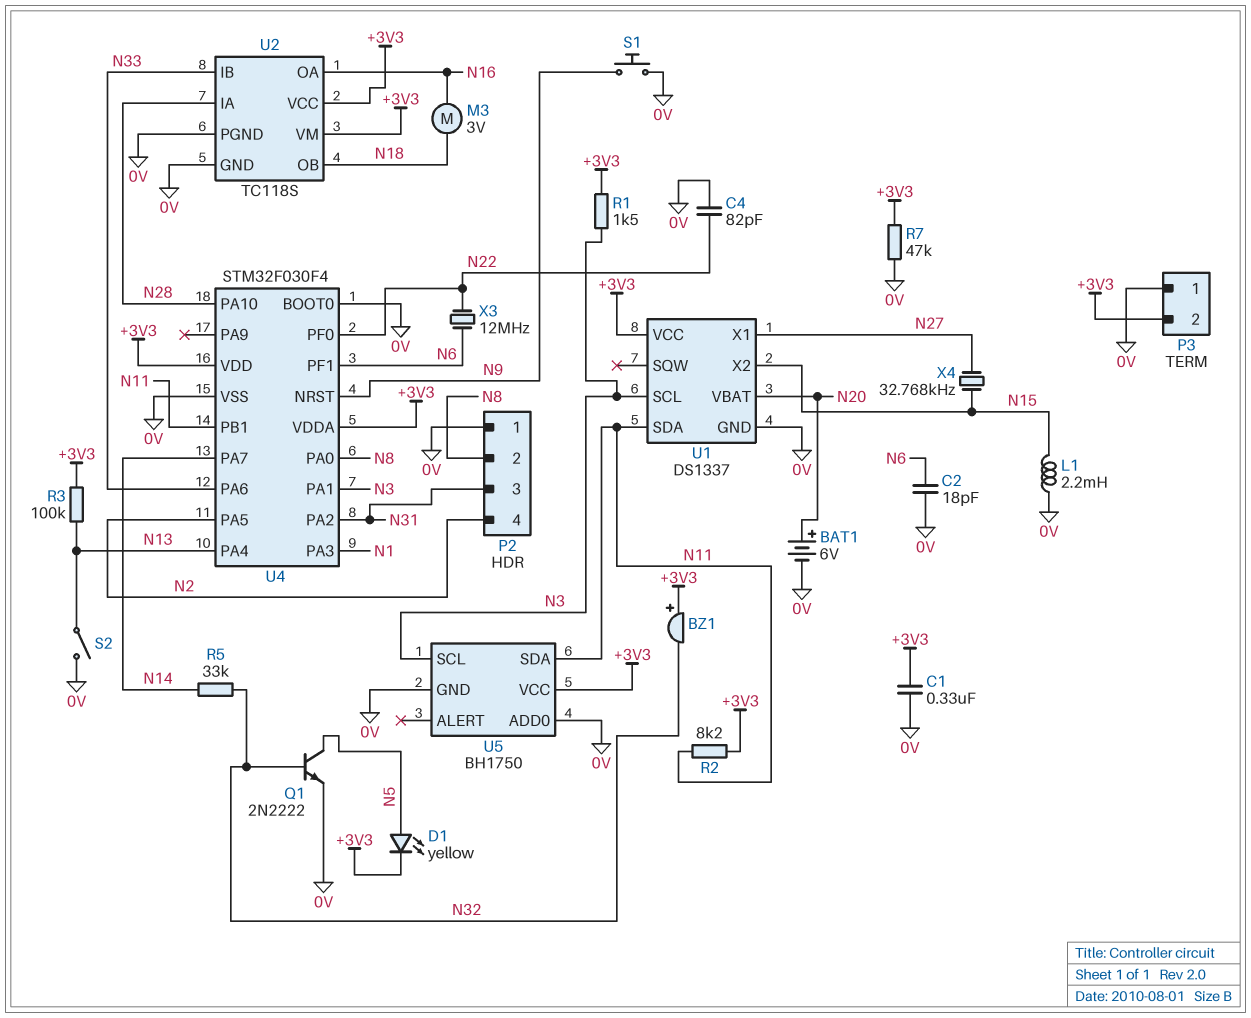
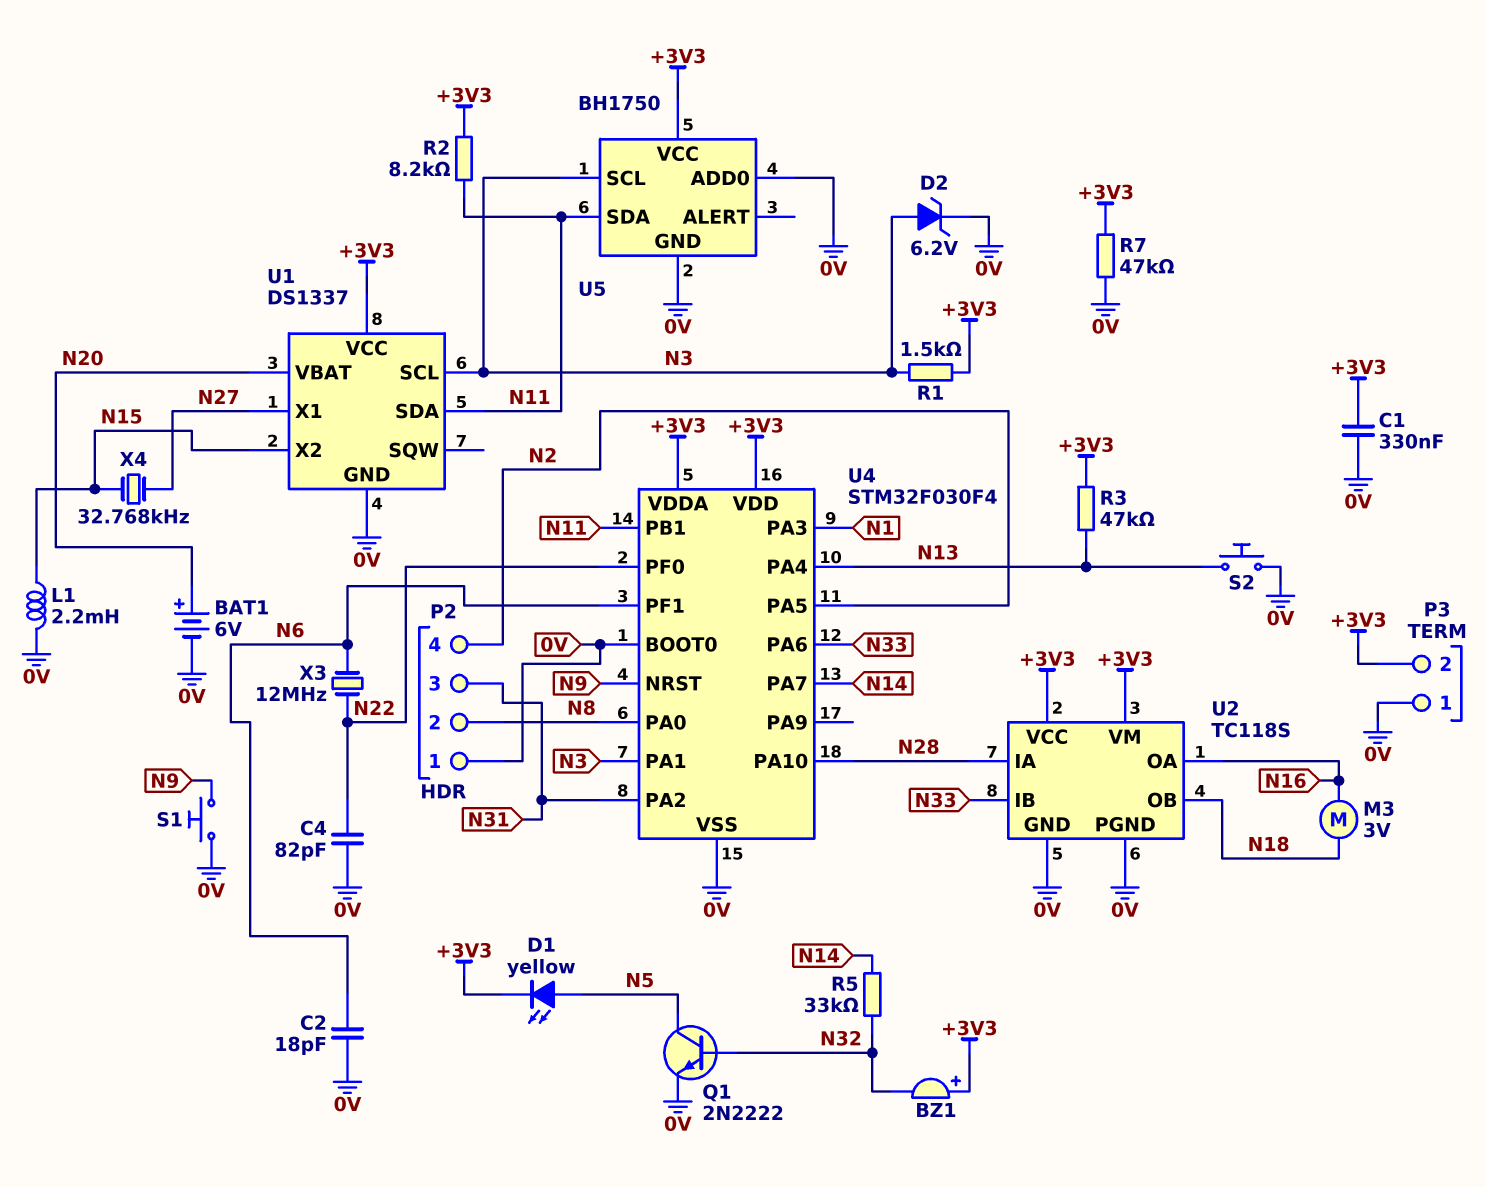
D2: none -> zener 6.2V (A N3, K 0V)
R3: 100k (+3V3, N13) -> 47k (+3V3, N13)
S2: switch (0V, N13) -> button (0V, N13)

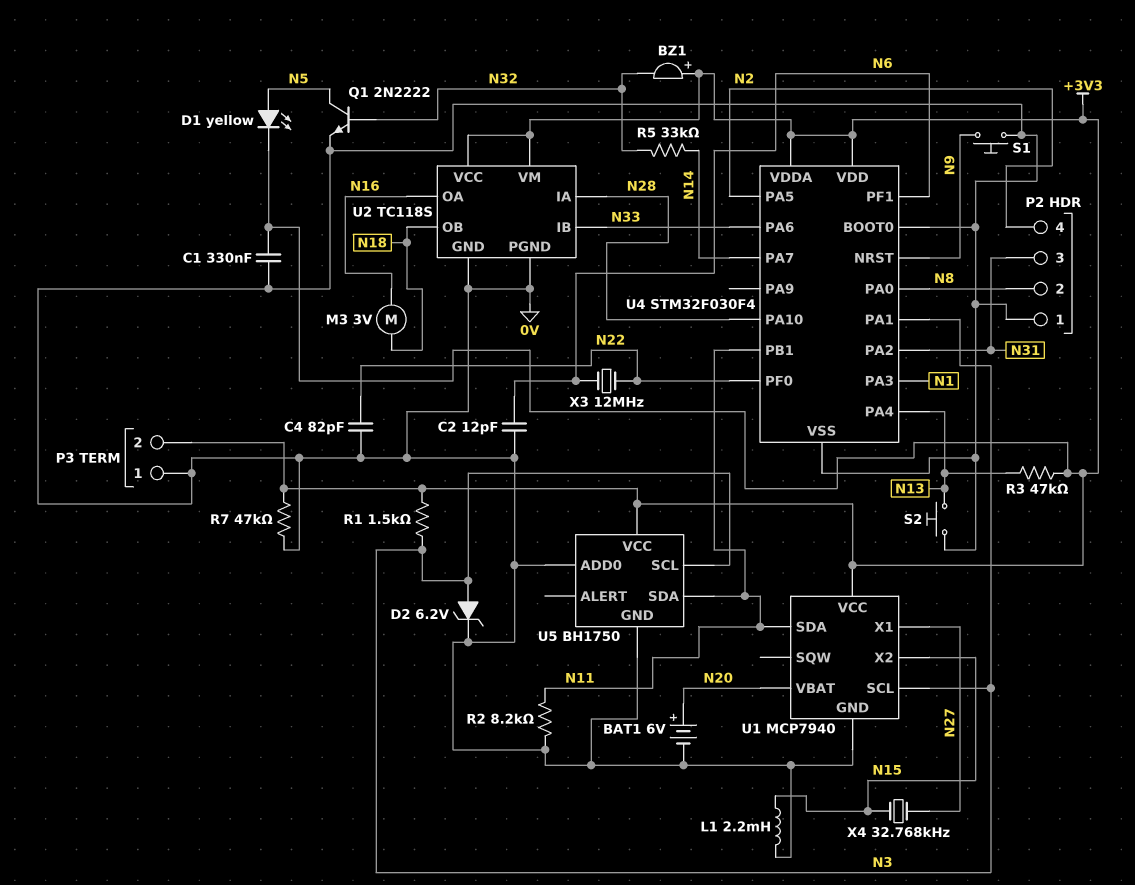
C2: 18pF (0V, N6) -> 12pF (0V, N6)
R2: 8.2k (+3V3, N11) -> 8.2k (0V, N11)
U1: DS1337 -> MCP7940

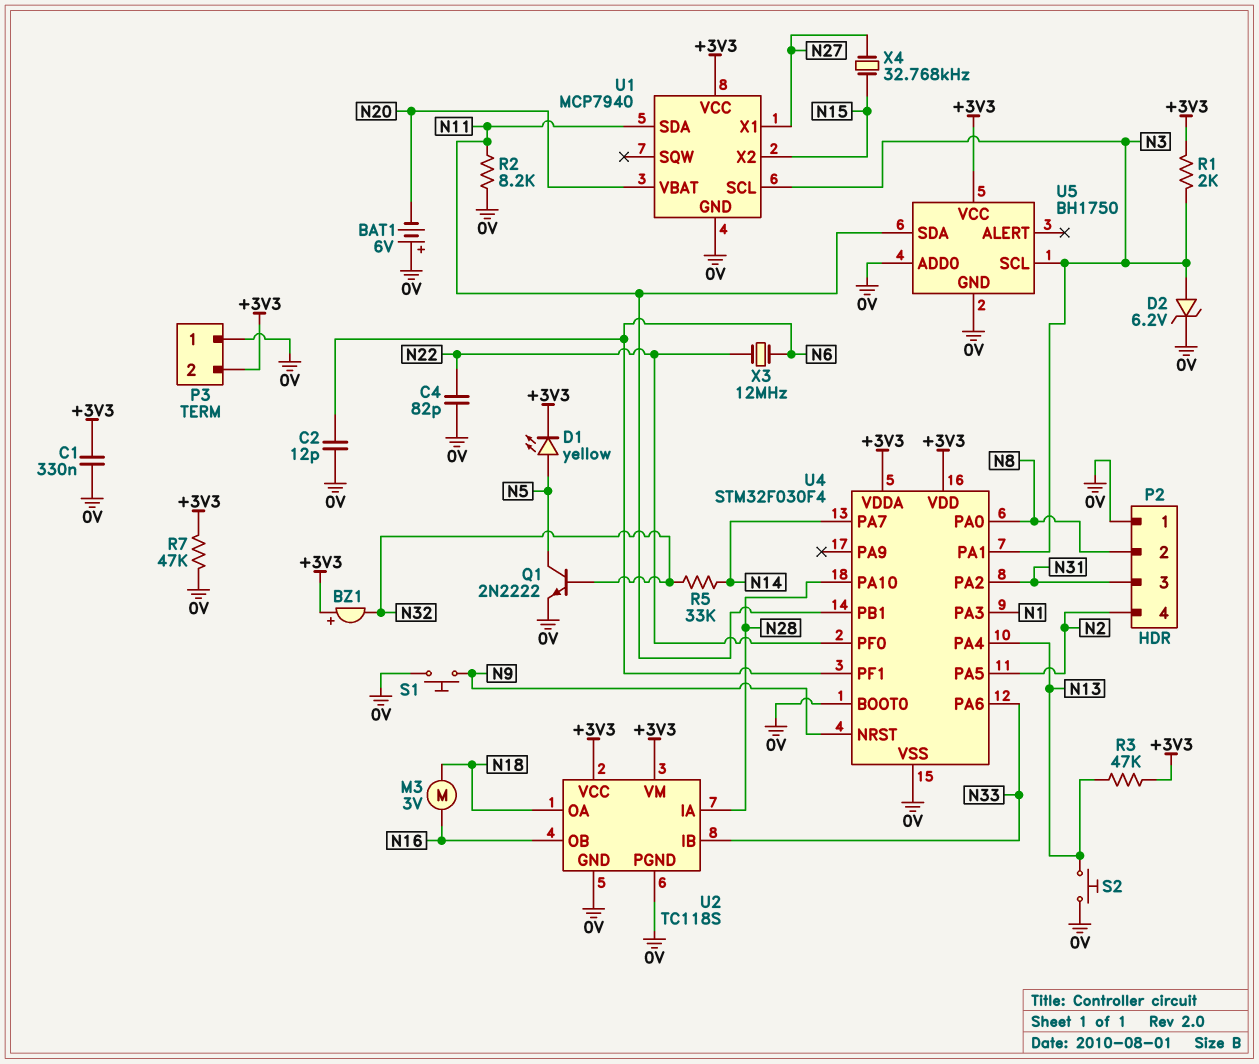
BAT1: 6V (plus N20, minus 0V) -> 6V (plus 0V, minus N20)
L1: 2.2mH (0V, N15) -> none
R1: 1.5k (+3V3, N3) -> 2k (+3V3, N3)
U2 pin OA: N16 -> N18
U2 pin OB: N18 -> N16

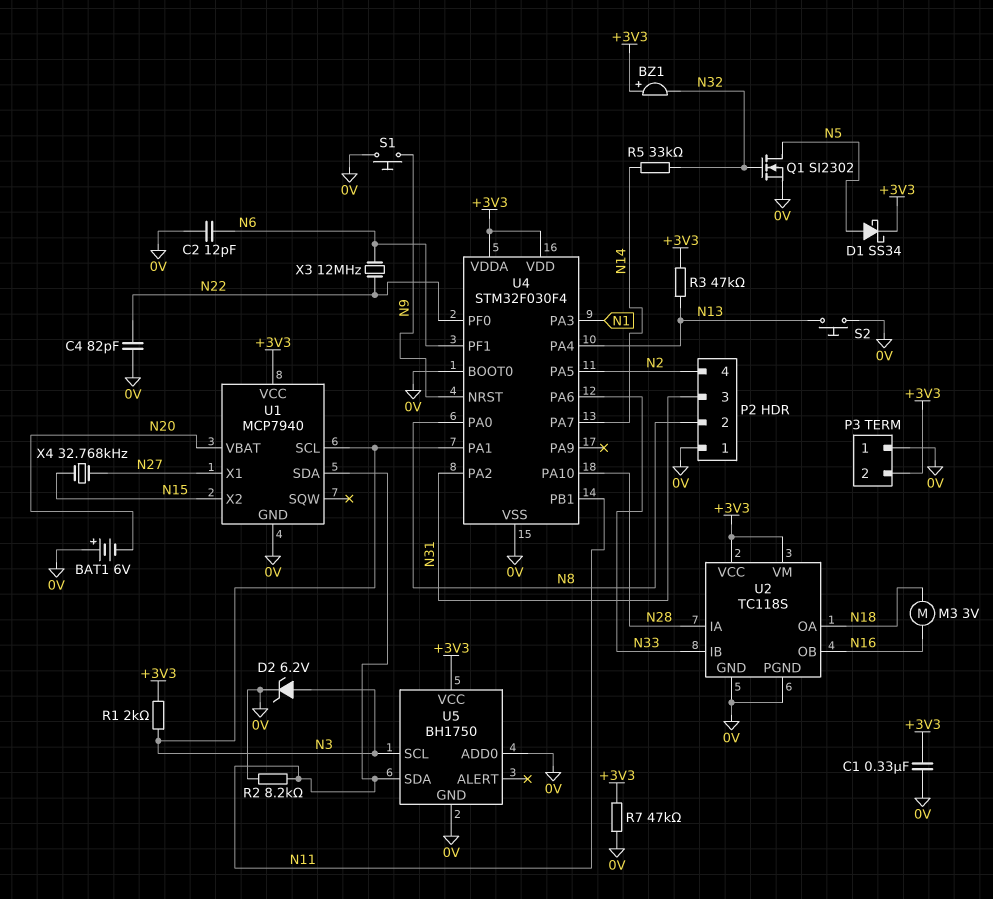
D1: LED yellow (A N5, K +3V3) -> schottky SS34 (A N5, K +3V3)
Q1: NPN 2N2222 (B N32, C N5, E 0V) -> NMOS SI2302 (G N32, D N5, S 0V)

